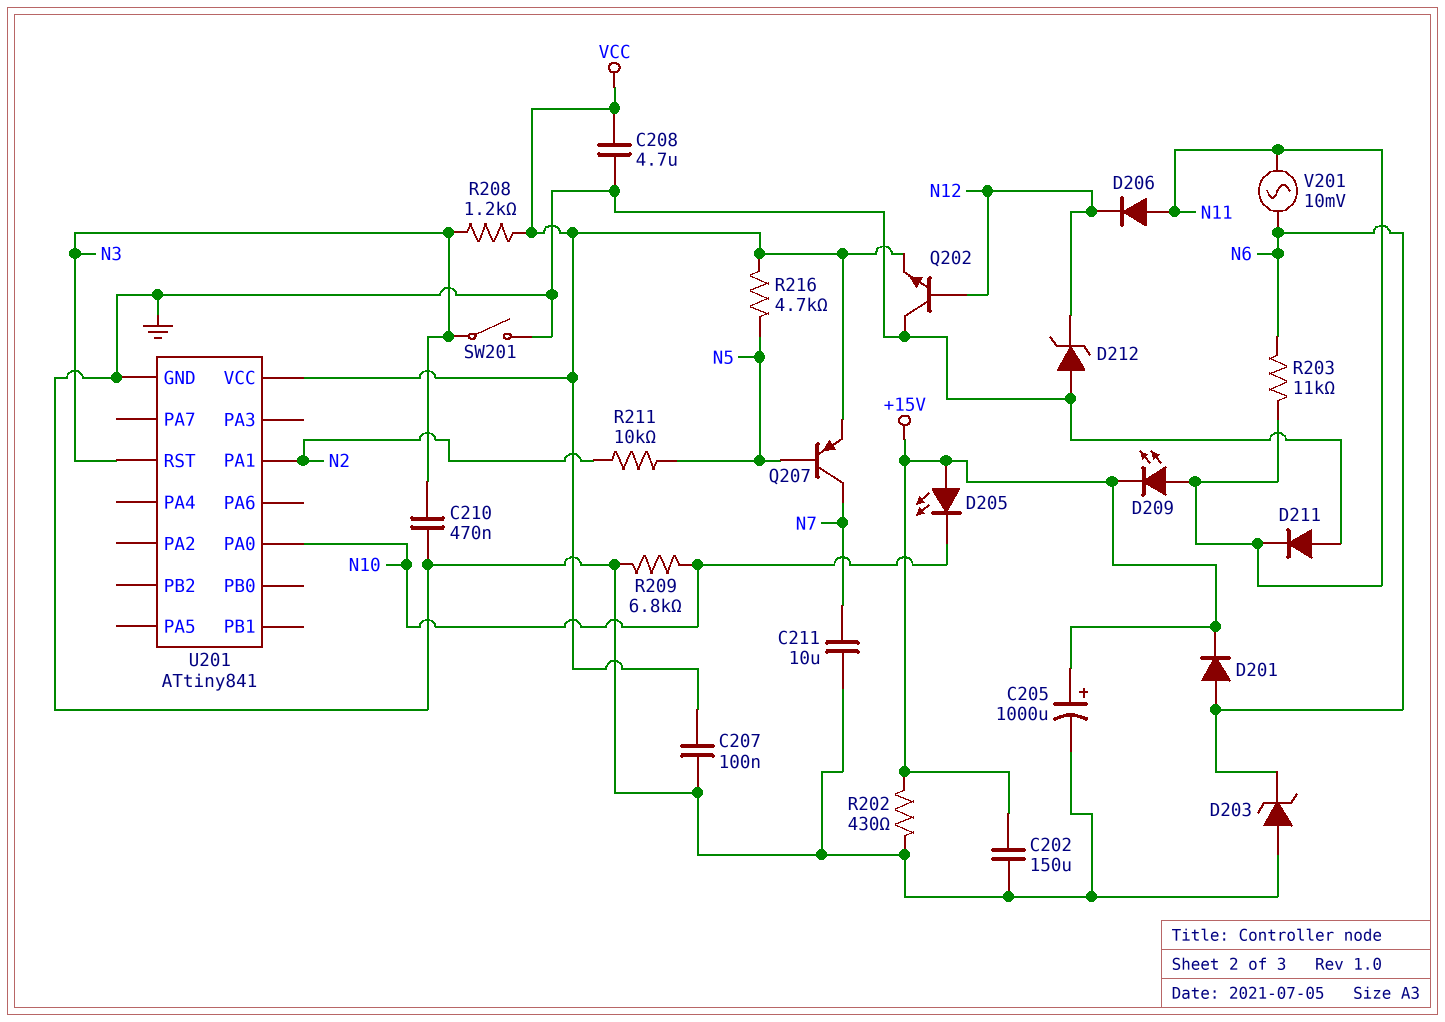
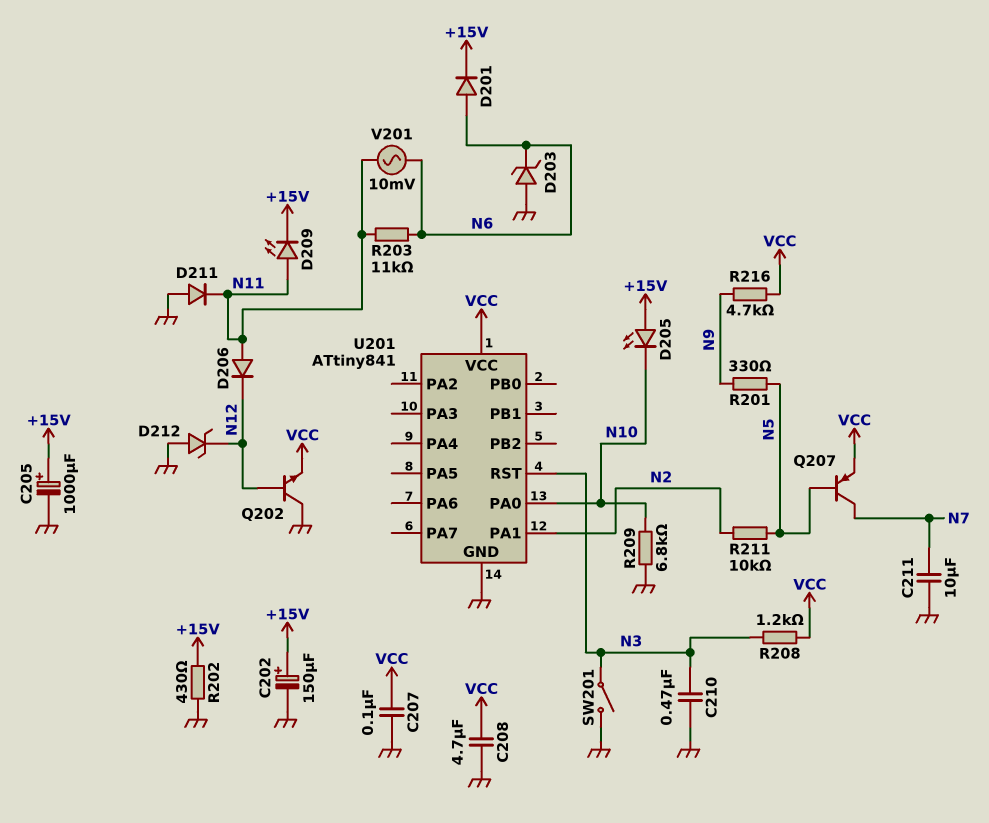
C202: 150uF (+15V, GND) -> 150uF (plus +15V, minus GND)
R201: none -> 330 (N5, N9)
R216: 4.7k (N5, VCC) -> 4.7k (N9, VCC)

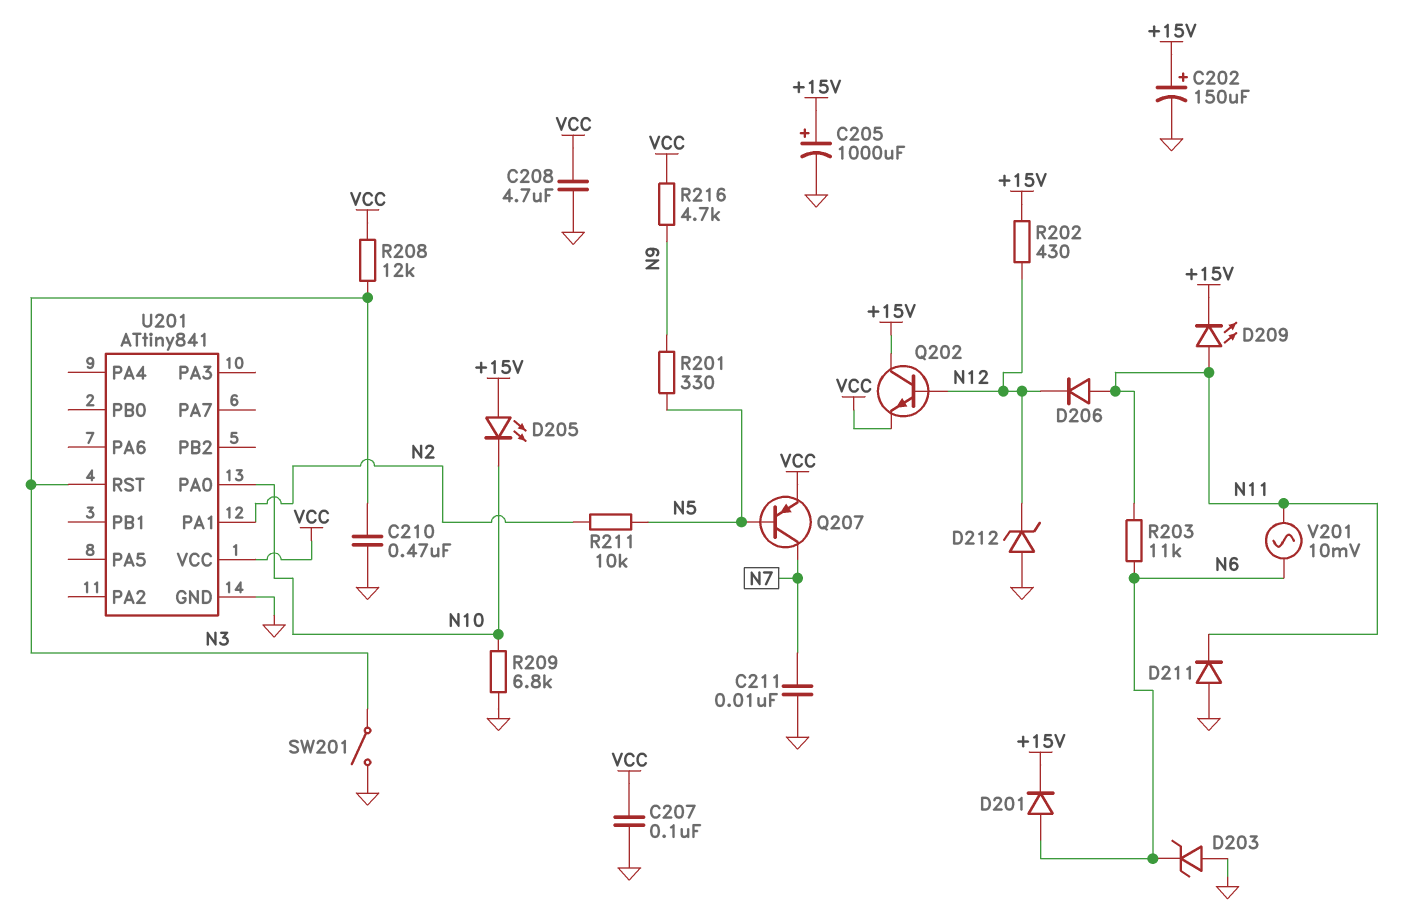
C211: 10uF (GND, N7) -> 10nF (GND, N7)
Q202: NPN (B N12, C GND, E VCC) -> NPN (B N12, C +15V, E VCC)
R202: 430 (+15V, GND) -> 430 (+15V, N12)
R208: 1.2k (N3, VCC) -> 12k (N3, VCC)

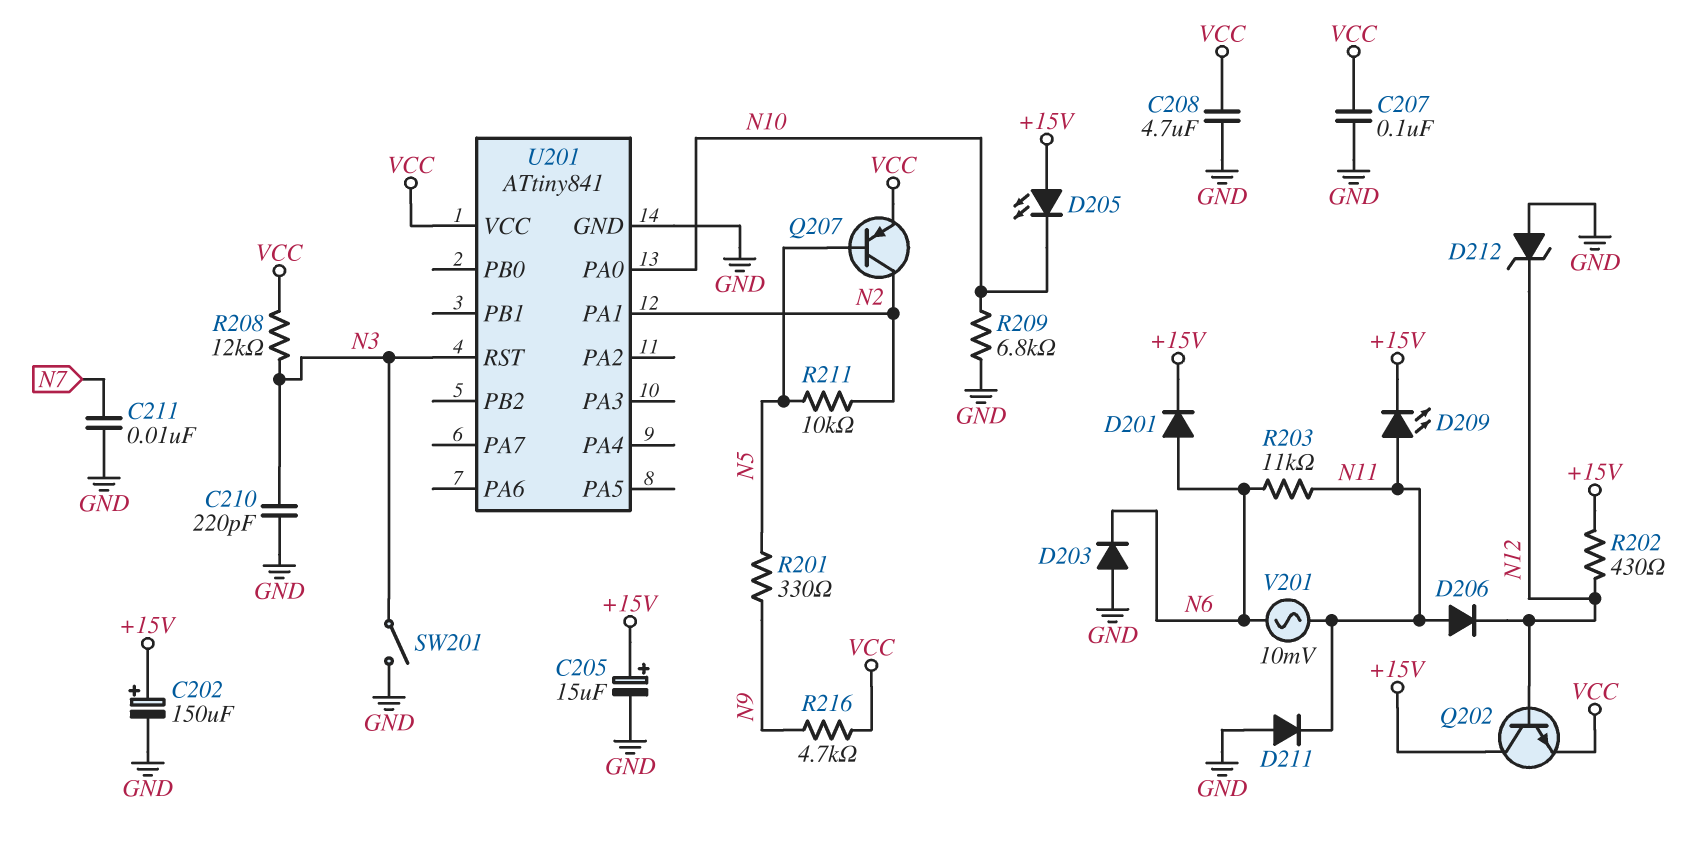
C205: 1000uF (plus +15V, minus GND) -> 15uF (plus +15V, minus GND)
C210: 470nF (GND, N3) -> 220pF (GND, N3)
D203: zener (A GND, K N6) -> diode (A GND, K N6)
Q207: PNP (B N5, C N7, E VCC) -> PNP (B N5, C N2, E VCC)

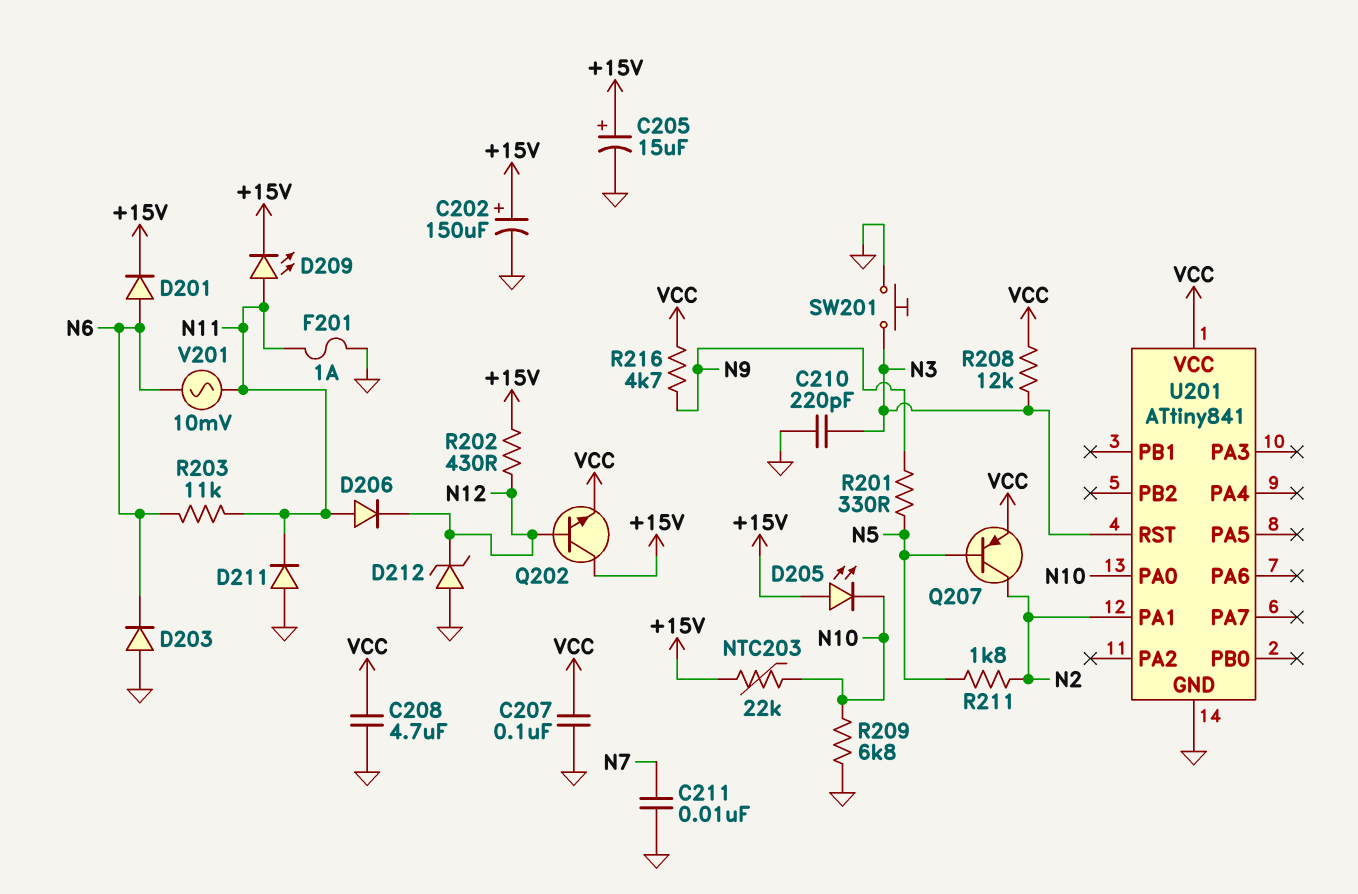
F201: none -> 1A (GND, N11)
NTC203: none -> 22k (+15V, N10)
R211: 10k (N2, N5) -> 1.8k (N2, N5)
SW201: switch (GND, N3) -> button (GND, N3)

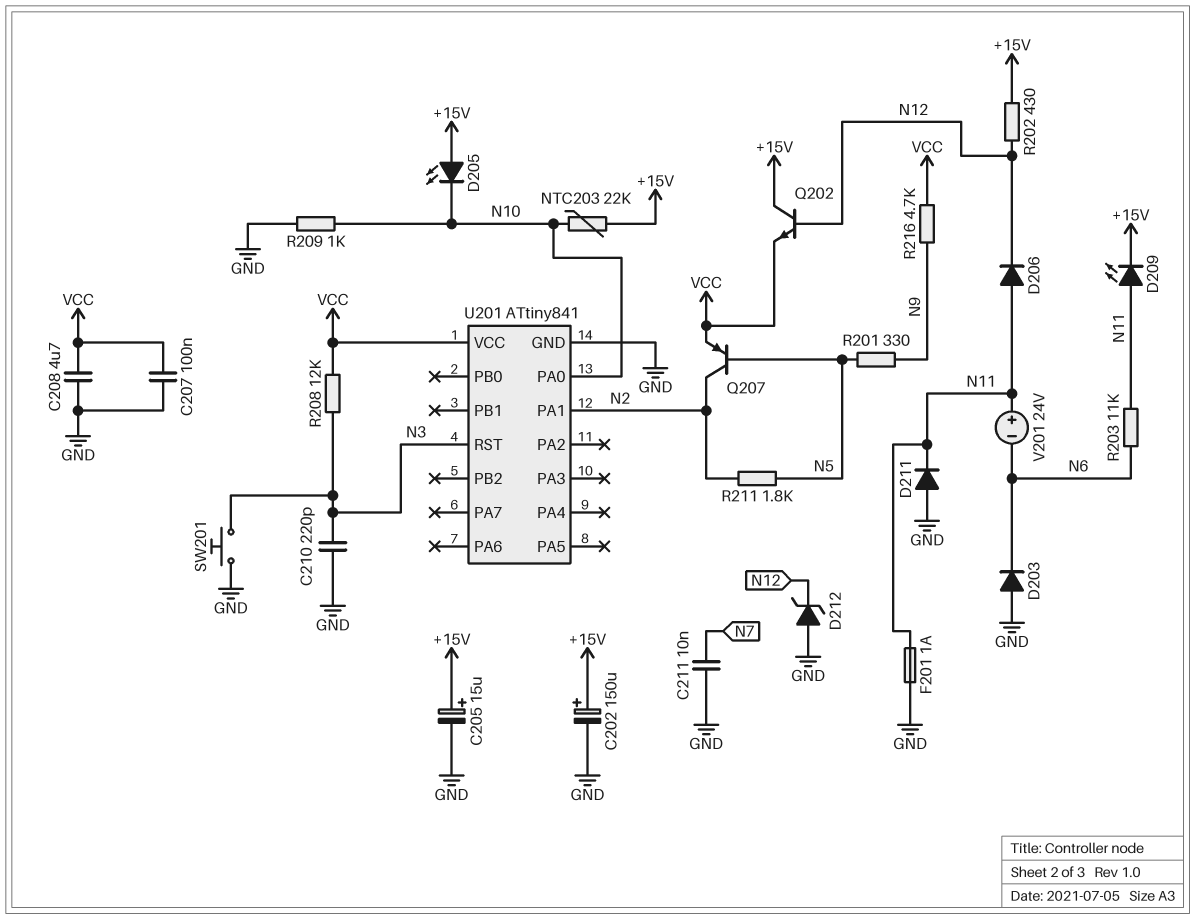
D201: diode (A N6, K +15V) -> none
R209: 6.8k (GND, N10) -> 1k (GND, N10)
V201: AC 10mV (N6, N11) -> 24V (plus N11, minus N6)

